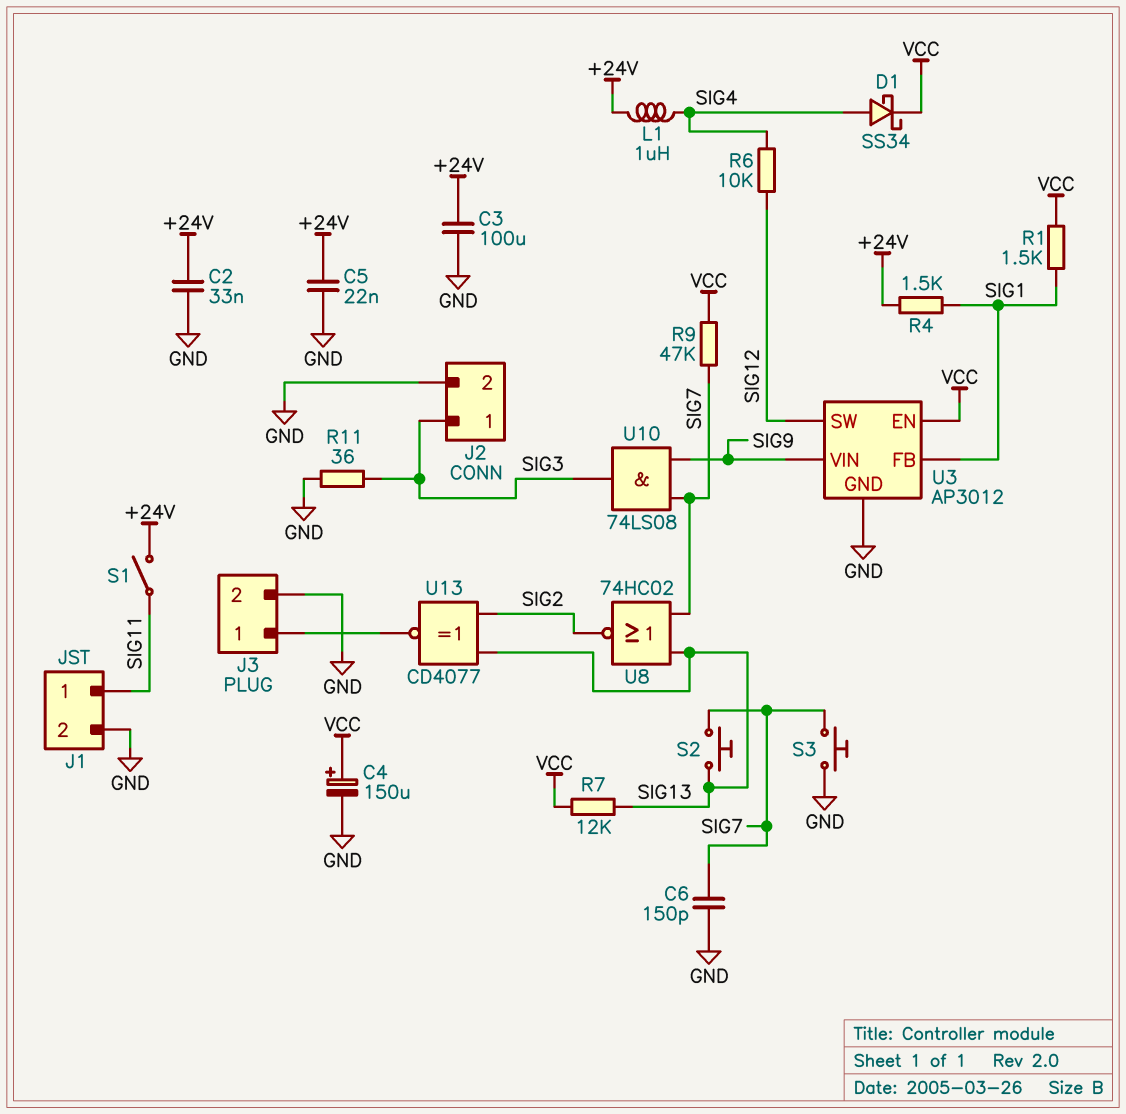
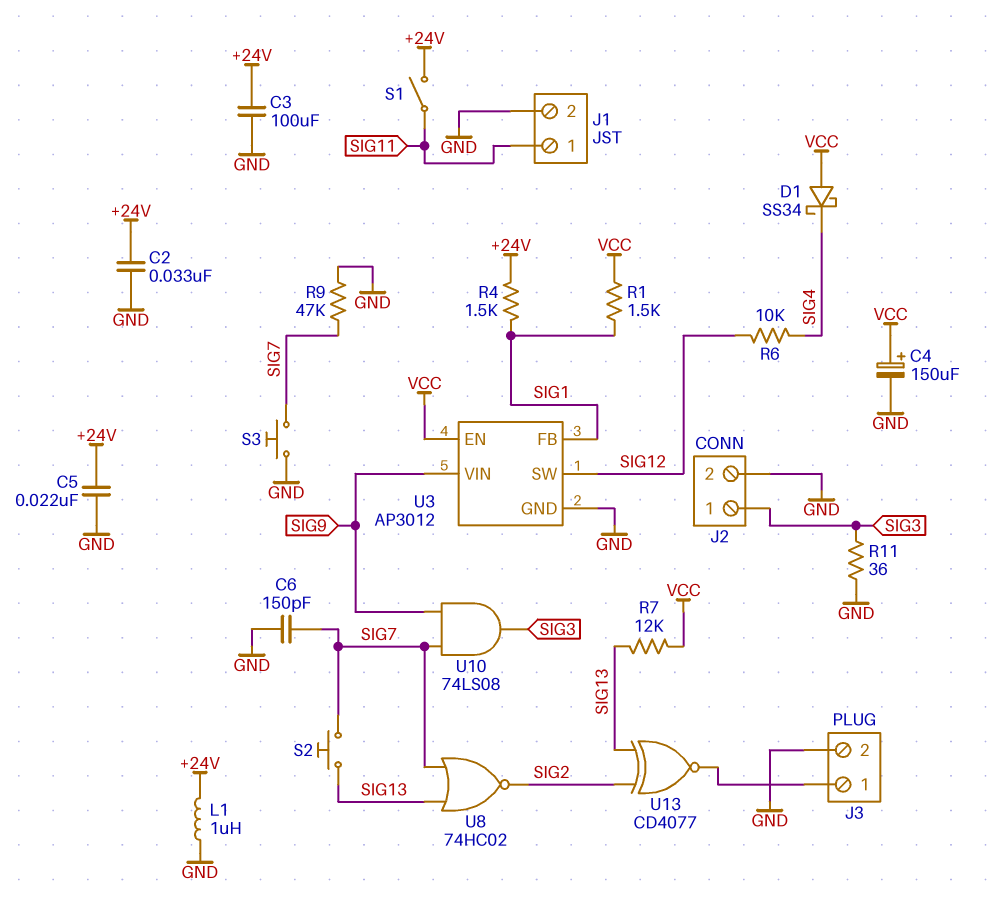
D1: schottky SS34 (A SIG4, K VCC) -> schottky SS34 (A VCC, K SIG4)
L1: 1uH (+24V, SIG4) -> 1uH (+24V, GND)
R9: 47k (SIG7, VCC) -> 47k (GND, SIG7)

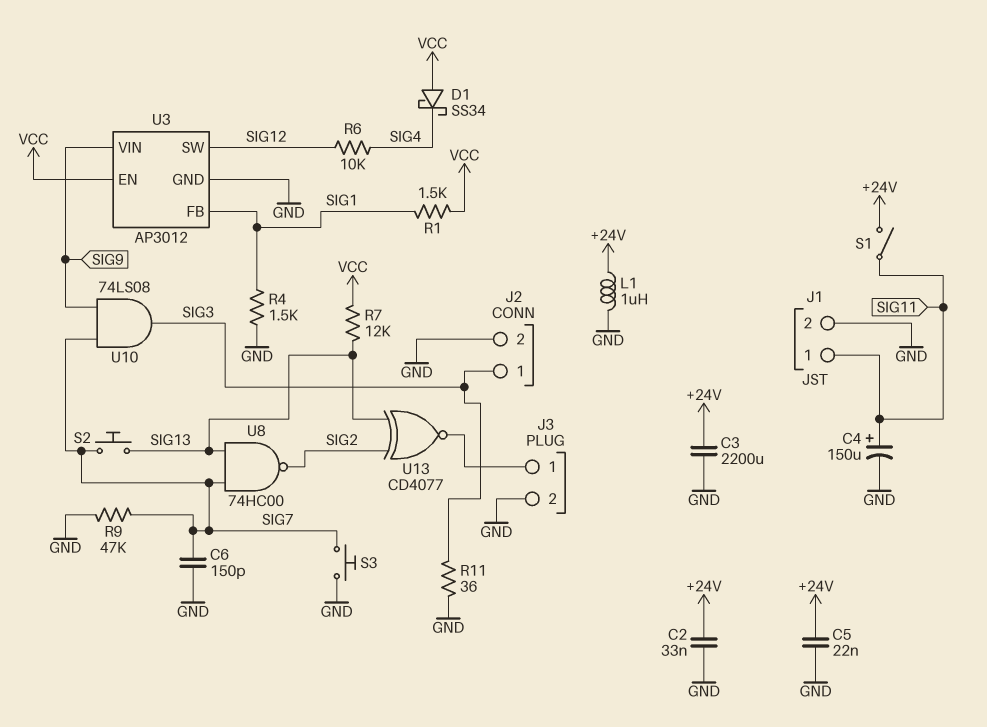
C3: 100uF (+24V, GND) -> 2200uF (+24V, GND)
C4: 150uF (plus VCC, minus GND) -> 150uF (plus SIG11, minus GND)
R4: 1.5k (+24V, SIG1) -> 1.5k (GND, SIG1)
U8: NOR 74HC02 (in SIG7, in SIG13, out SIG2) -> NAND 74HC00 (in SIG7, in SIG13, out SIG2)

